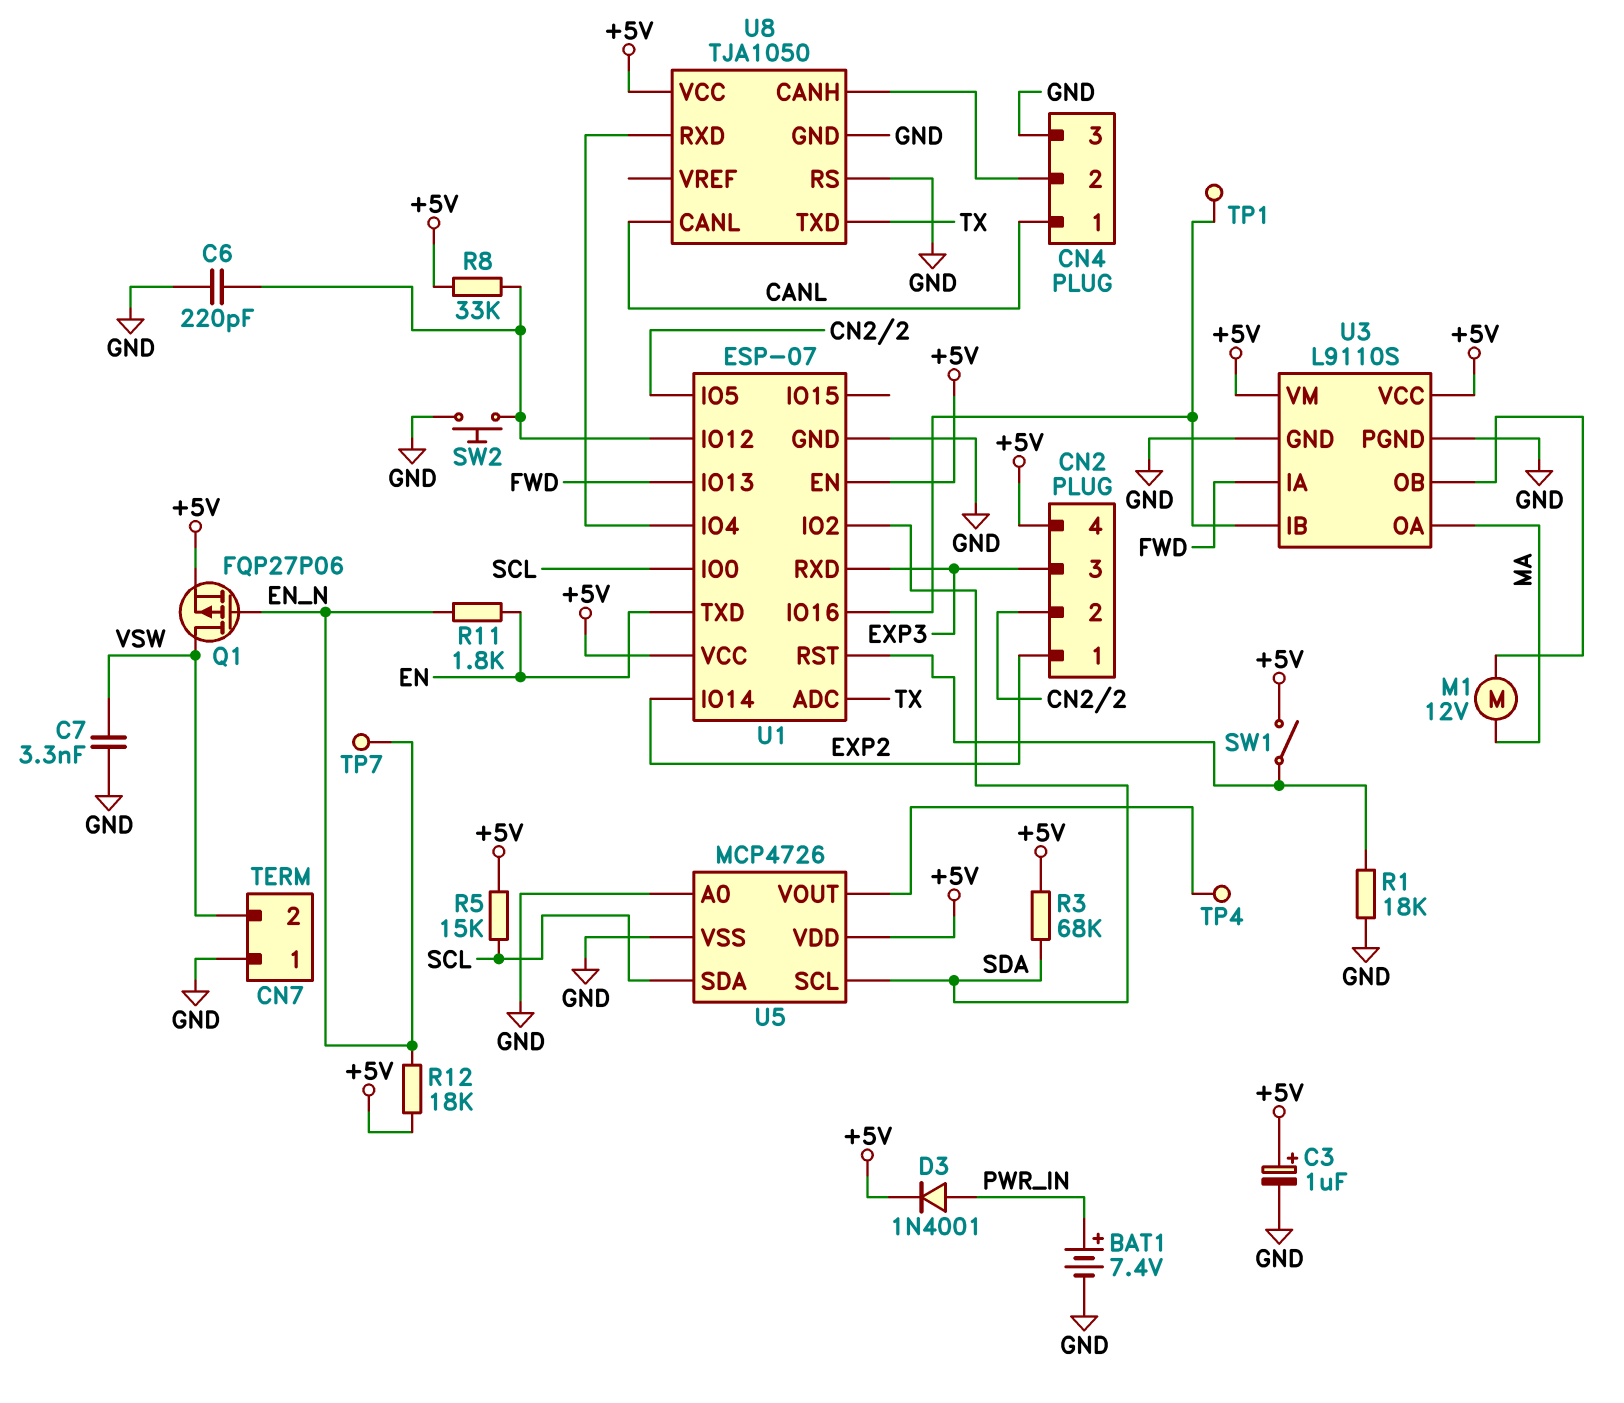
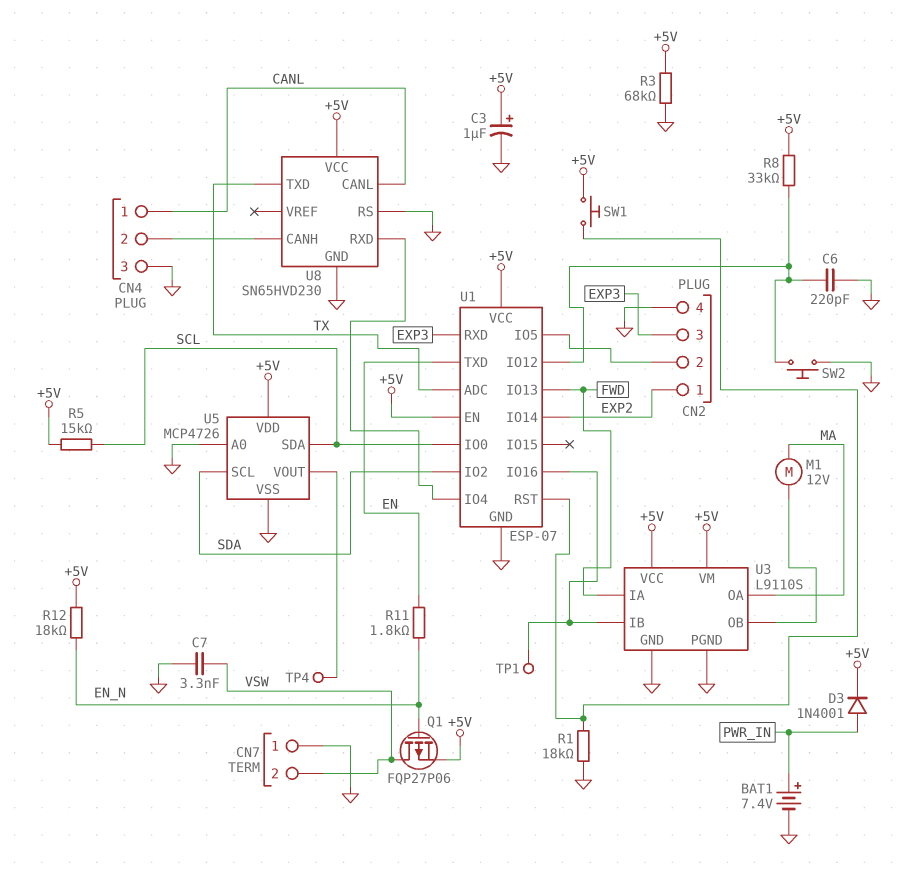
CN2 pin 4: +5V -> GND
R3: 68k (+5V, SDA) -> 68k (+5V, GND)
SW1: switch (+5V, U1/RST) -> button (+5V, U1/RST)
TP7: test point (EN_N) -> none
U8: TJA1050 -> SN65HVD230

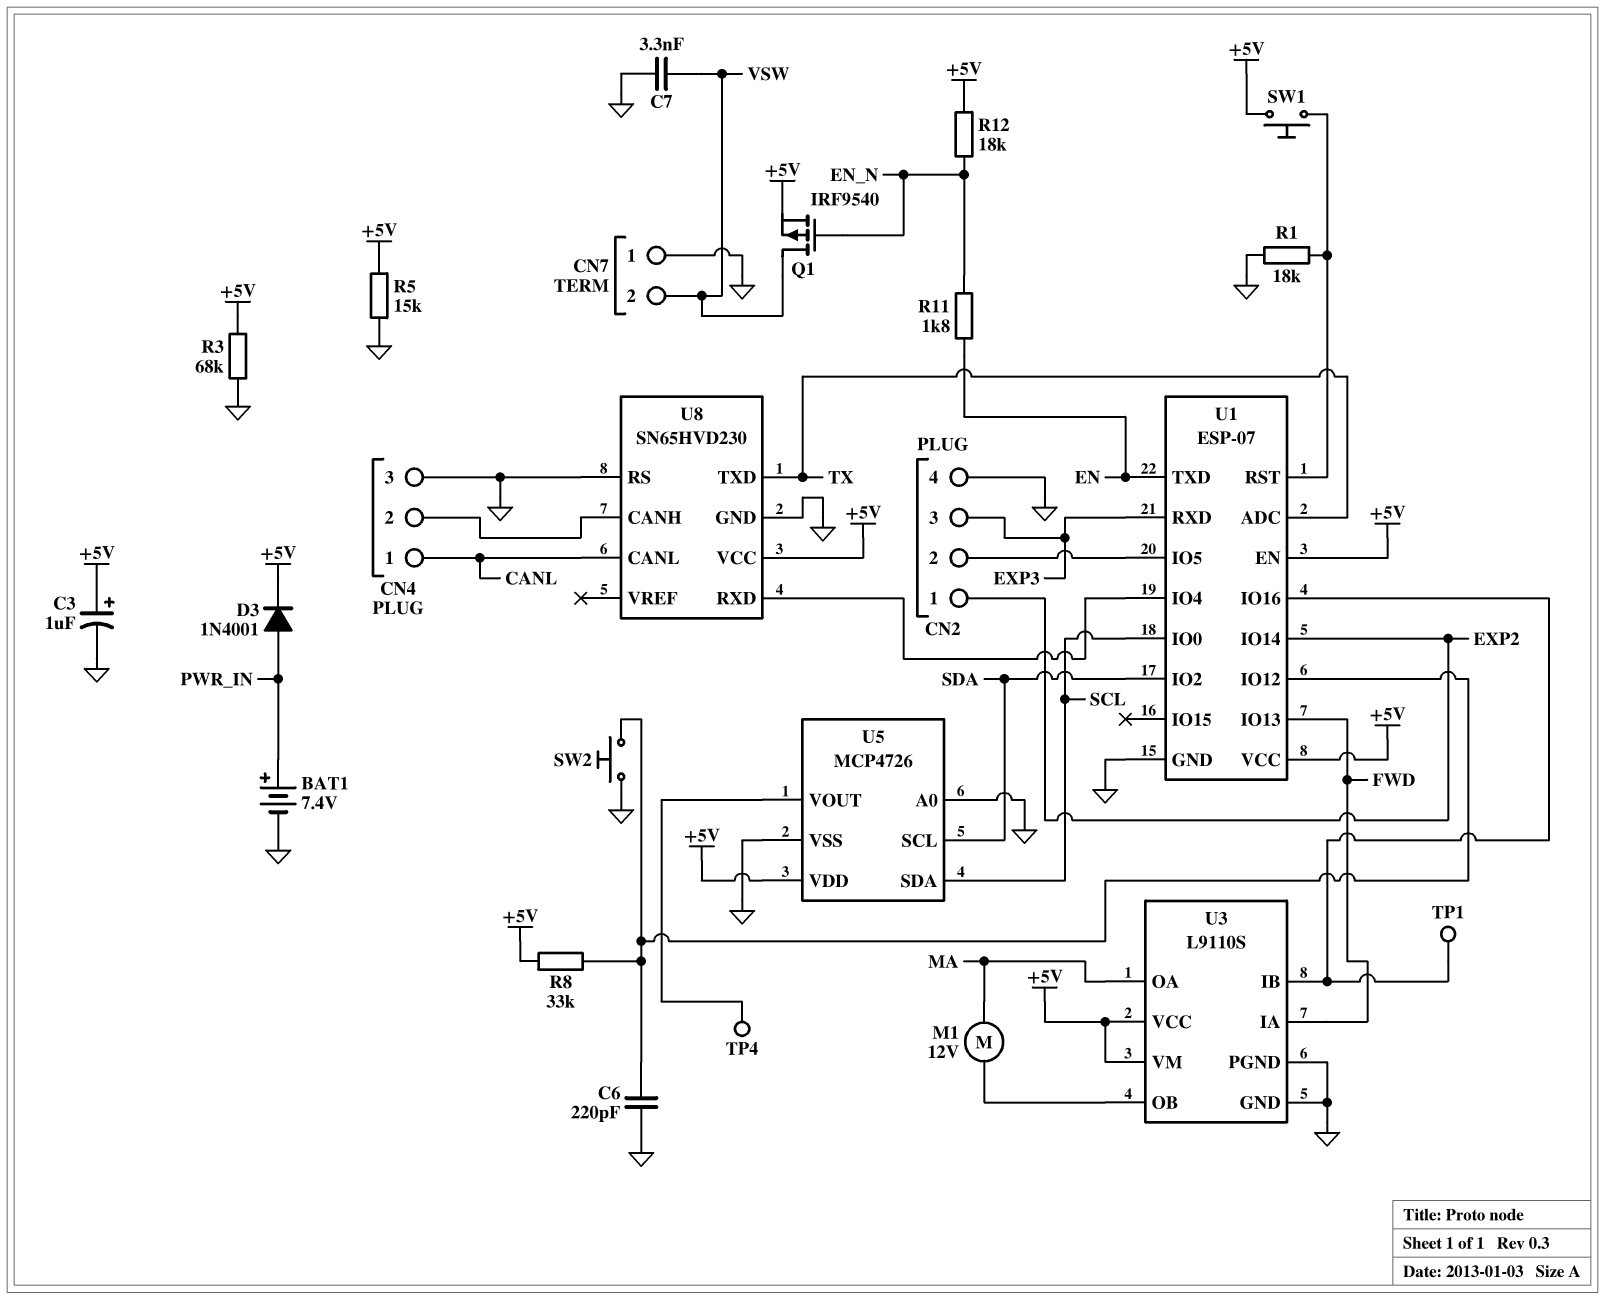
Q1: PMOS FQP27P06 (G EN_N, D VSW, S +5V) -> PMOS IRF9540 (G EN_N, D VSW, S +5V)
R5: 15k (+5V, SCL) -> 15k (+5V, GND)

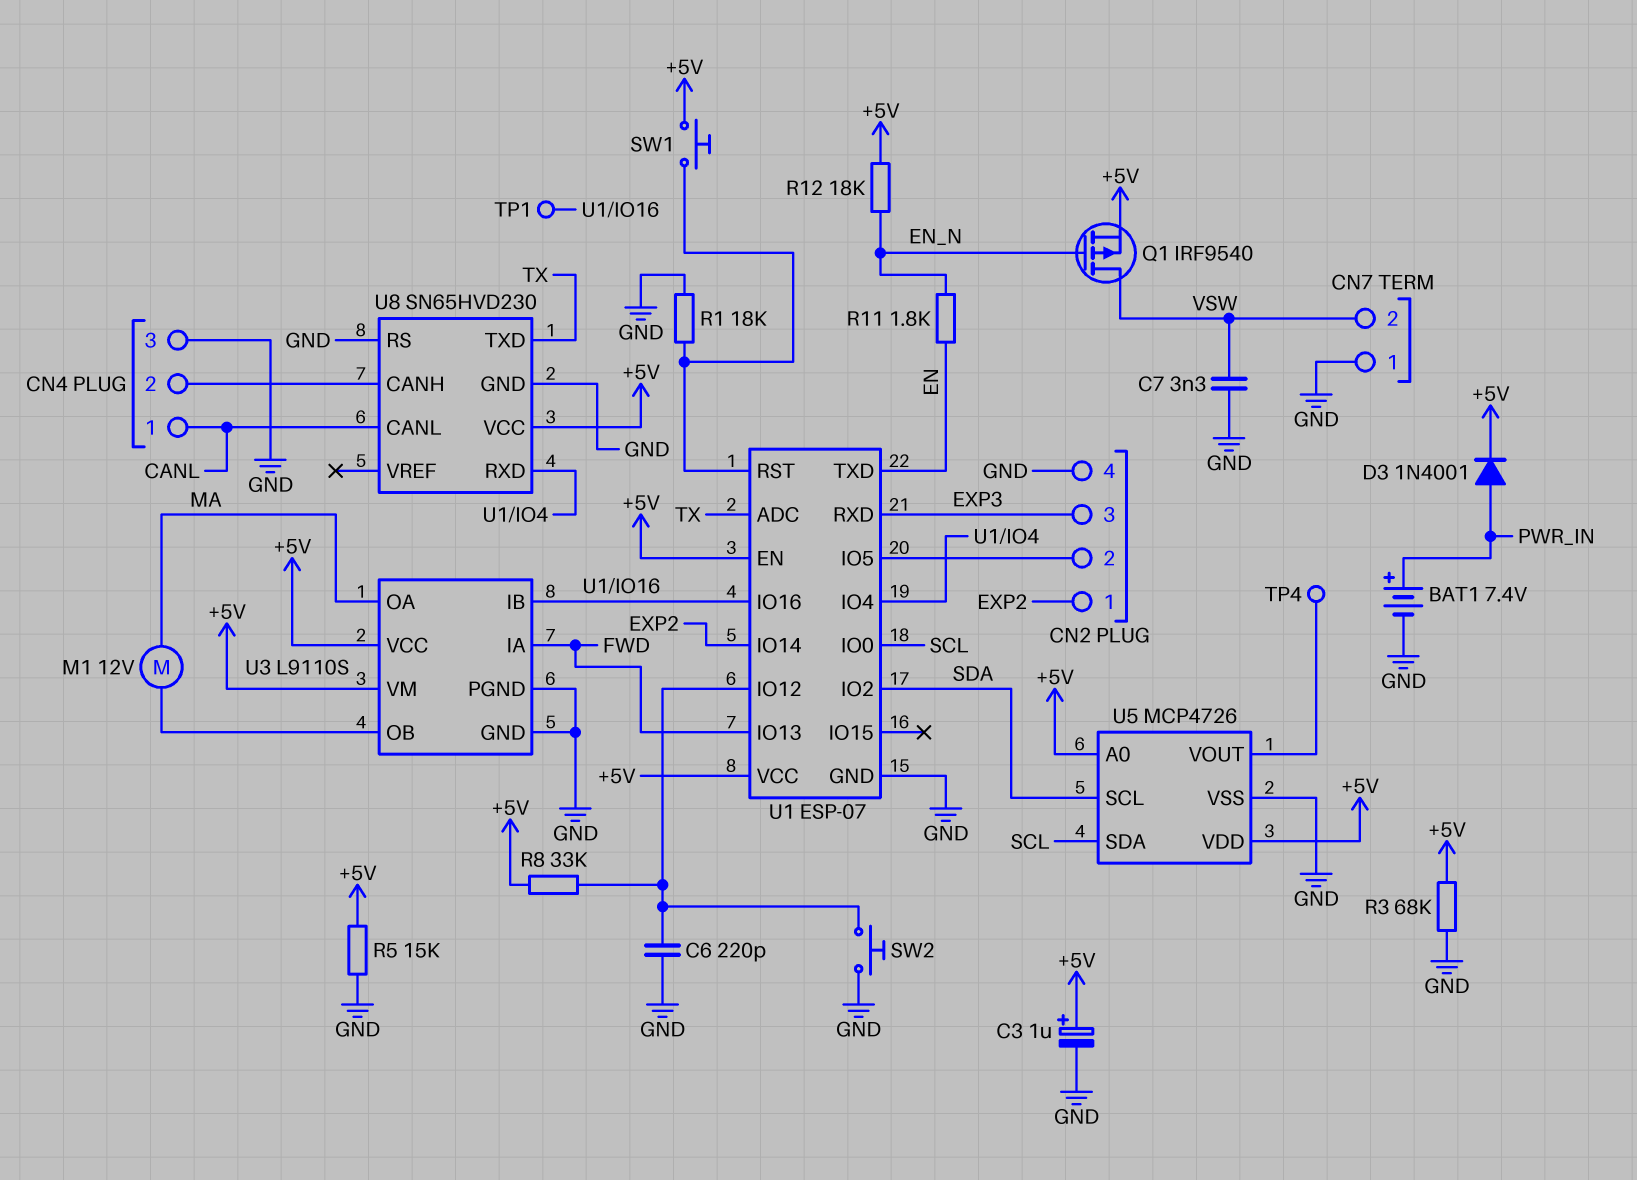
U5 pin A0: GND -> +5V

